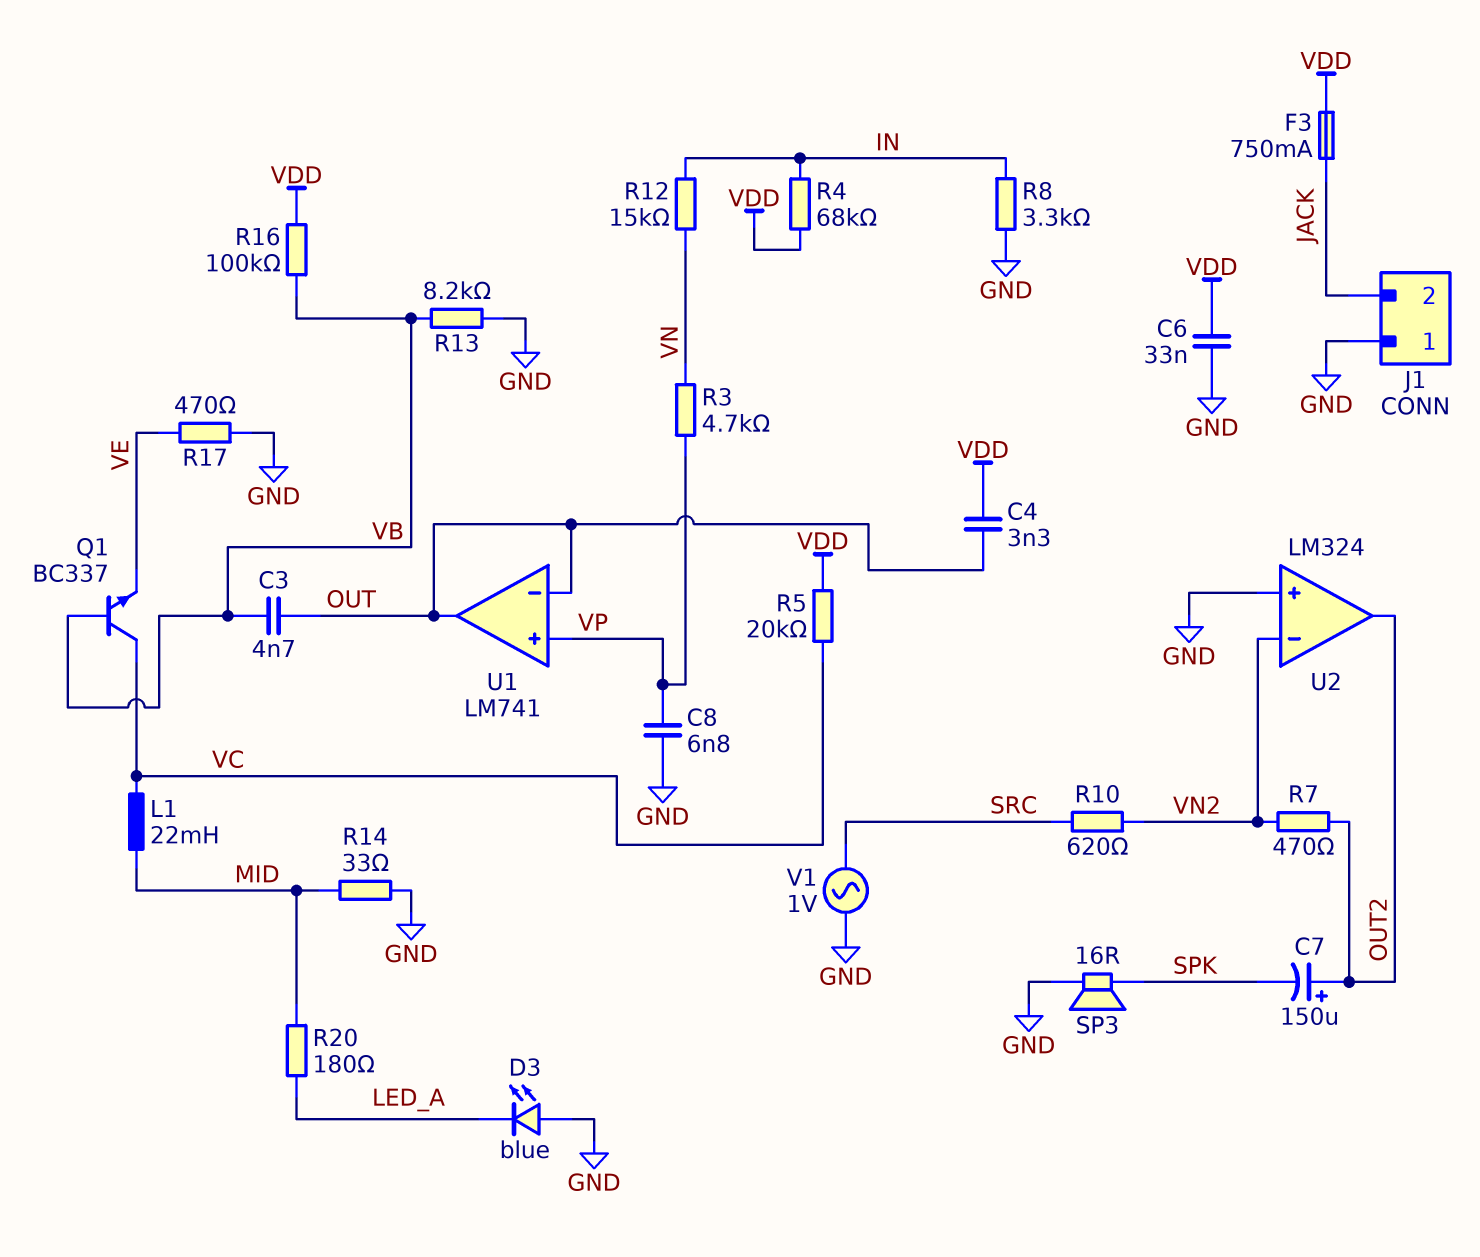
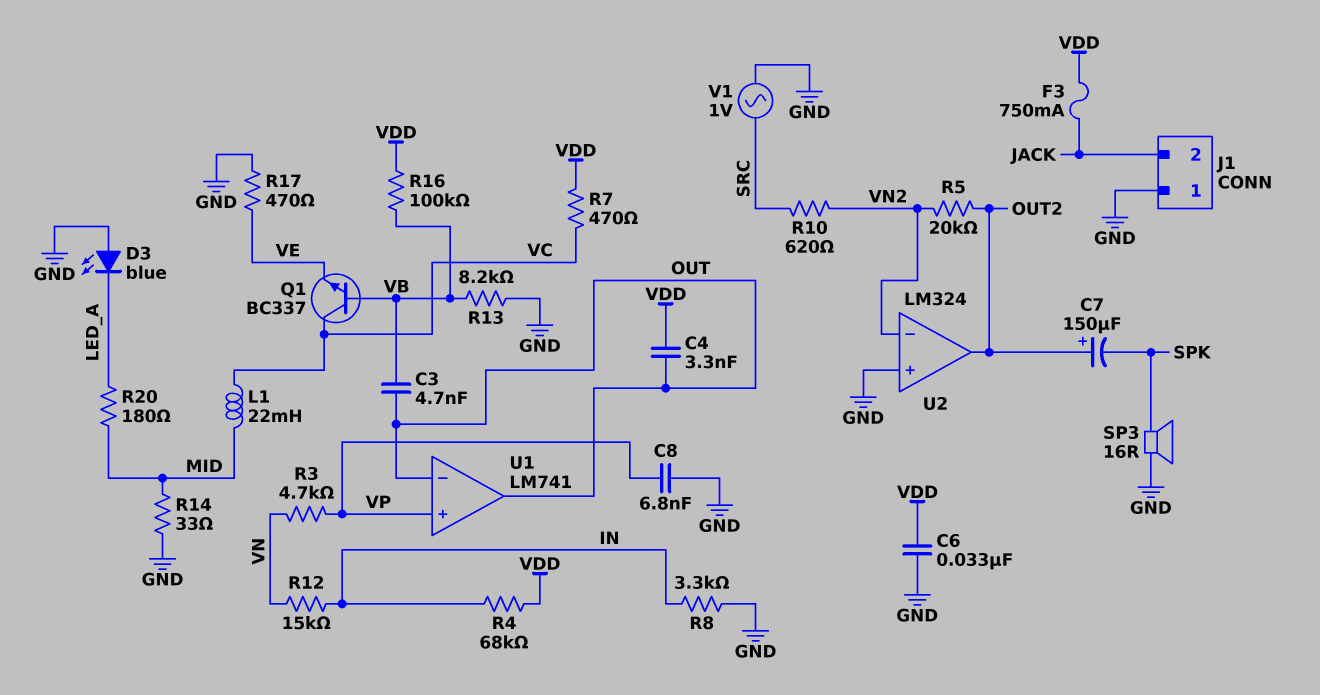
R5: 20k (VC, VDD) -> 20k (OUT2, VN2)
R7: 470 (OUT2, VN2) -> 470 (VC, VDD)

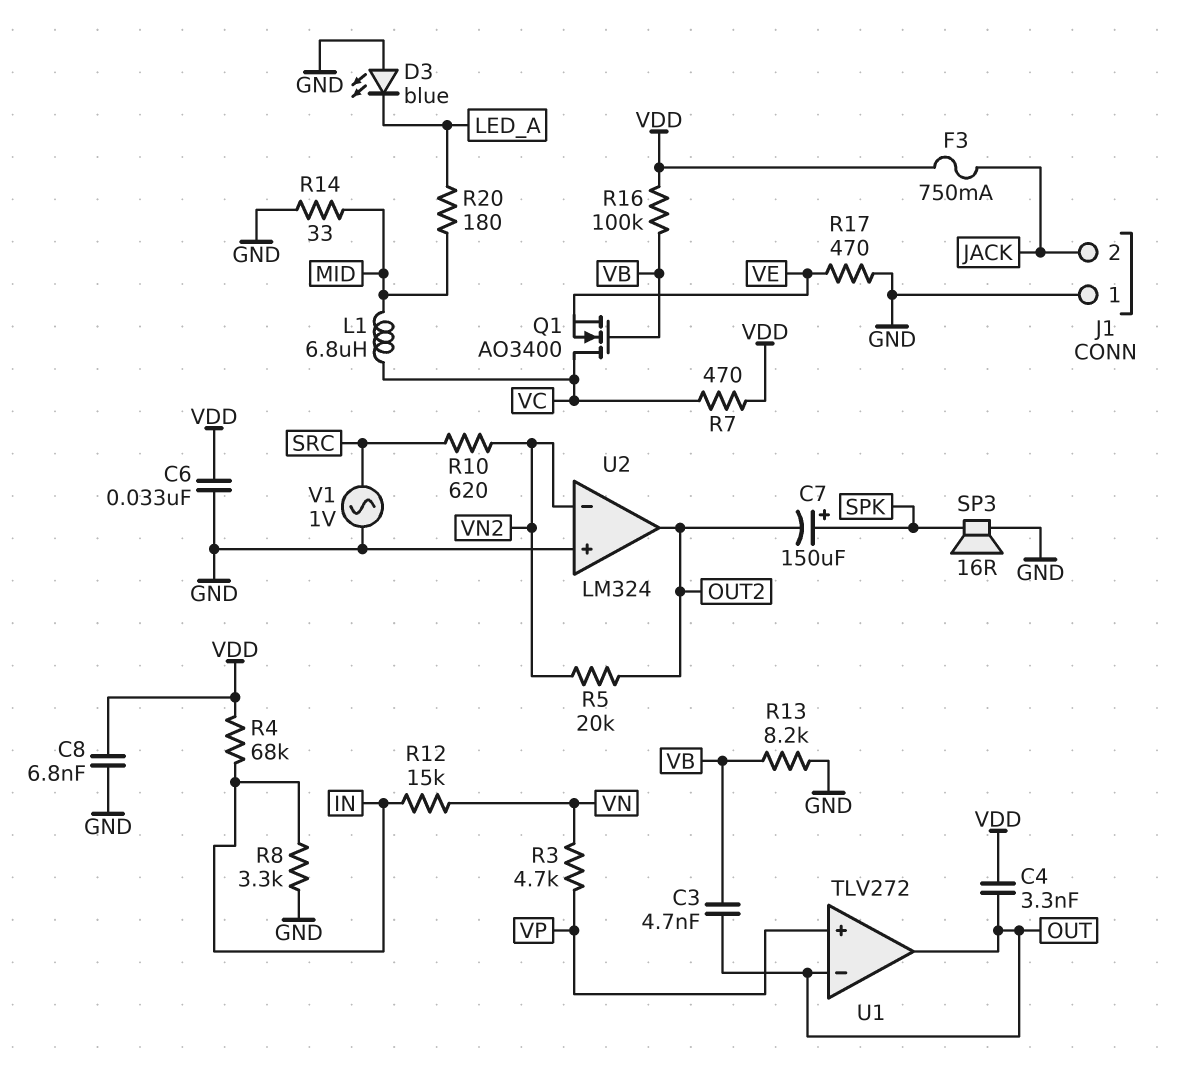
C7: 150uF (plus OUT2, minus SPK) -> 150uF (plus SPK, minus OUT2)
C8: 6.8nF (GND, VP) -> 6.8nF (GND, VDD)
L1: 22mH (MID, VC) -> 6.8uH (MID, VC)
Q1: NPN BC337 (B VB, C VC, E VE) -> NMOS AO3400 (G VB, D VC, S VE)
U1: LM741 -> TLV272

